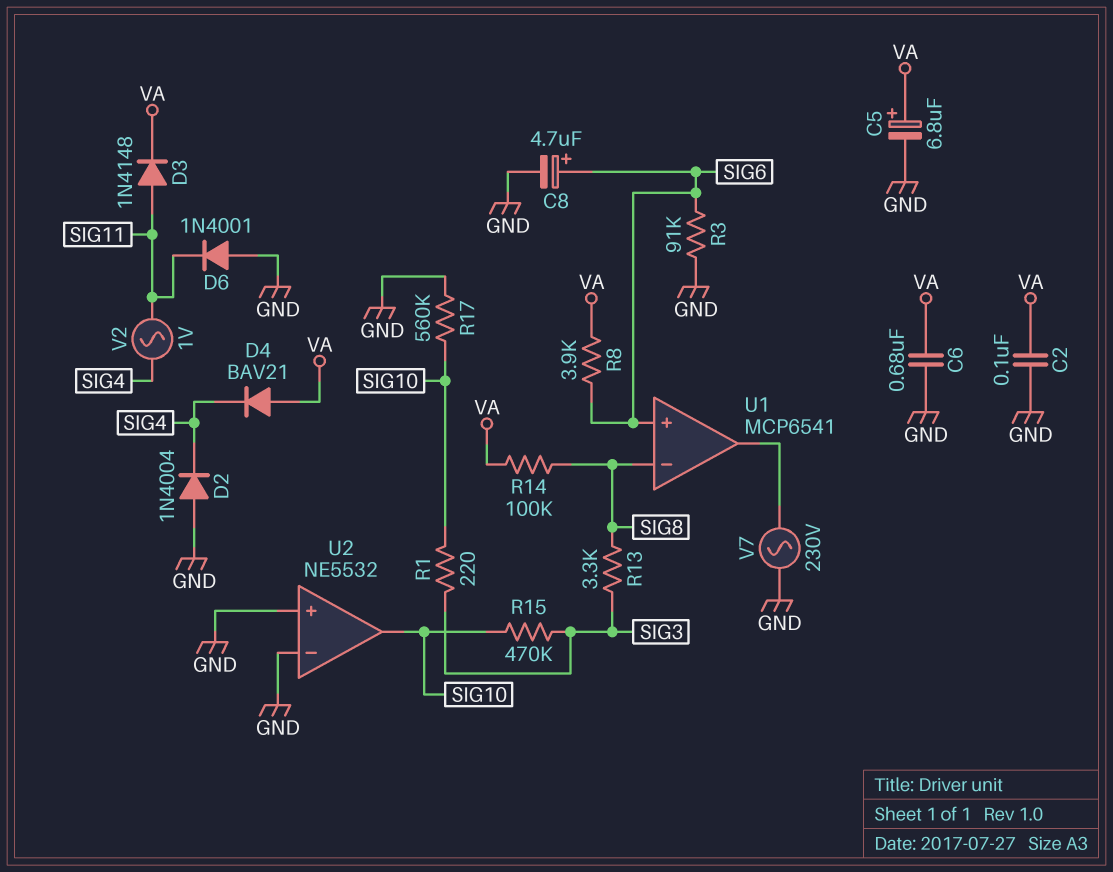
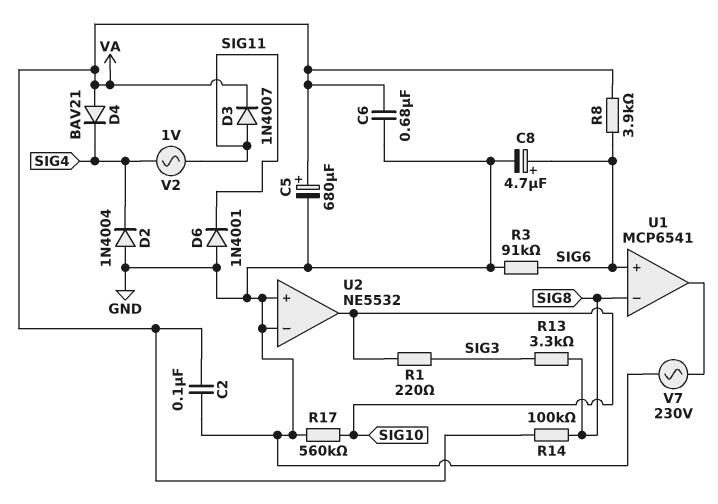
C5: 6.8uF (plus VA, minus GND) -> 680uF (plus VA, minus GND)
D3: diode 1N4148 (A SIG11, K VA) -> diode 1N4007 (A SIG11, K VA)
R15: 470k (SIG3, SIG10) -> none

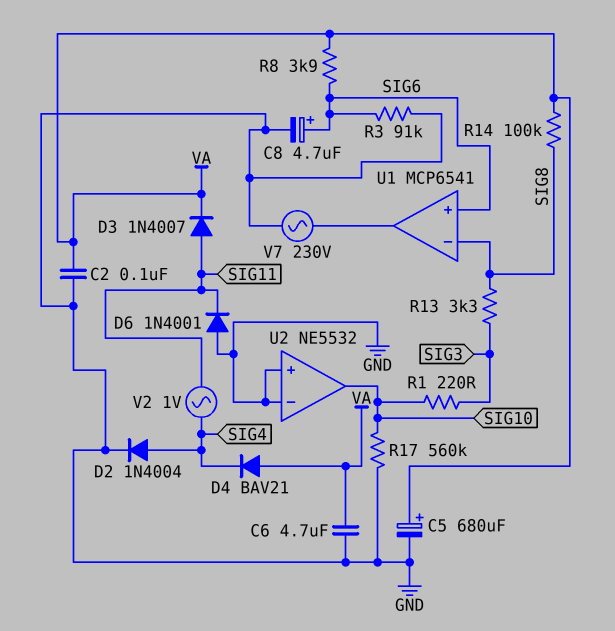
C6: 680nF (GND, VA) -> 4.7uF (GND, VA)
D2: diode 1N4004 (A GND, K SIG4) -> diode 1N4004 (A SIG4, K GND)

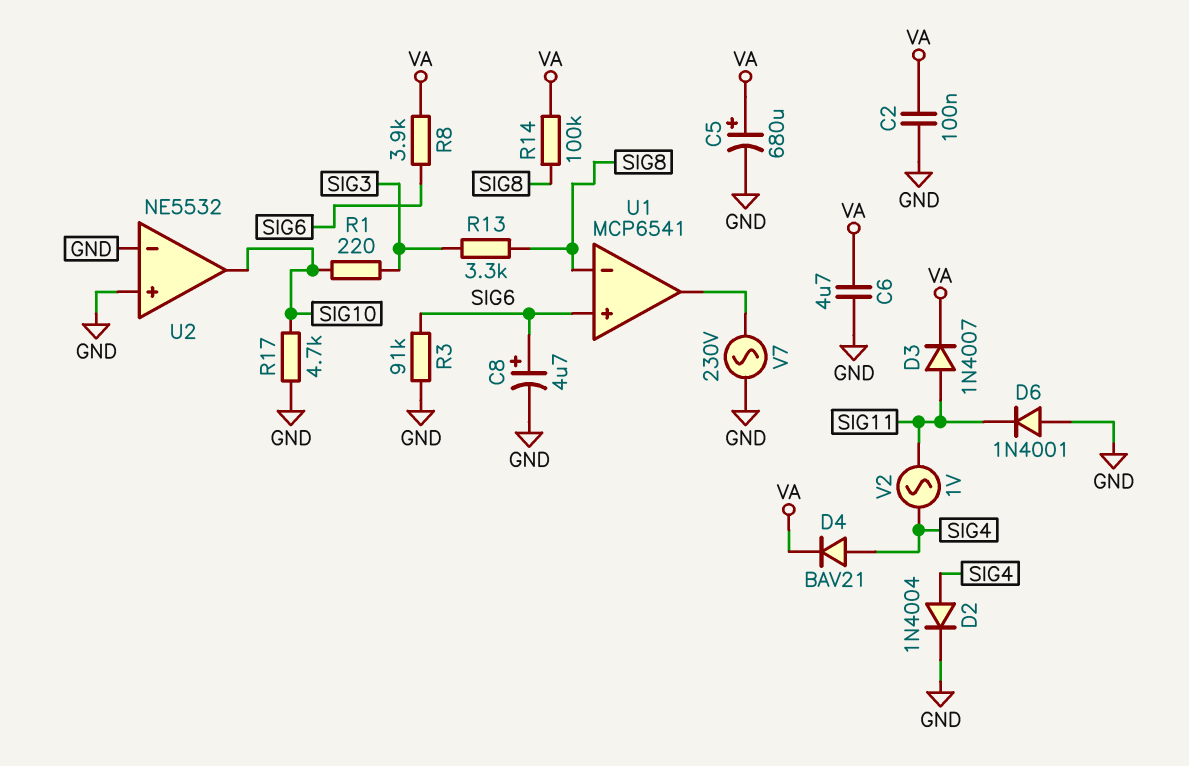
D4: diode BAV21 (A VA, K SIG4) -> diode BAV21 (A SIG4, K VA)
R17: 560k (GND, SIG10) -> 4.7k (GND, SIG10)

